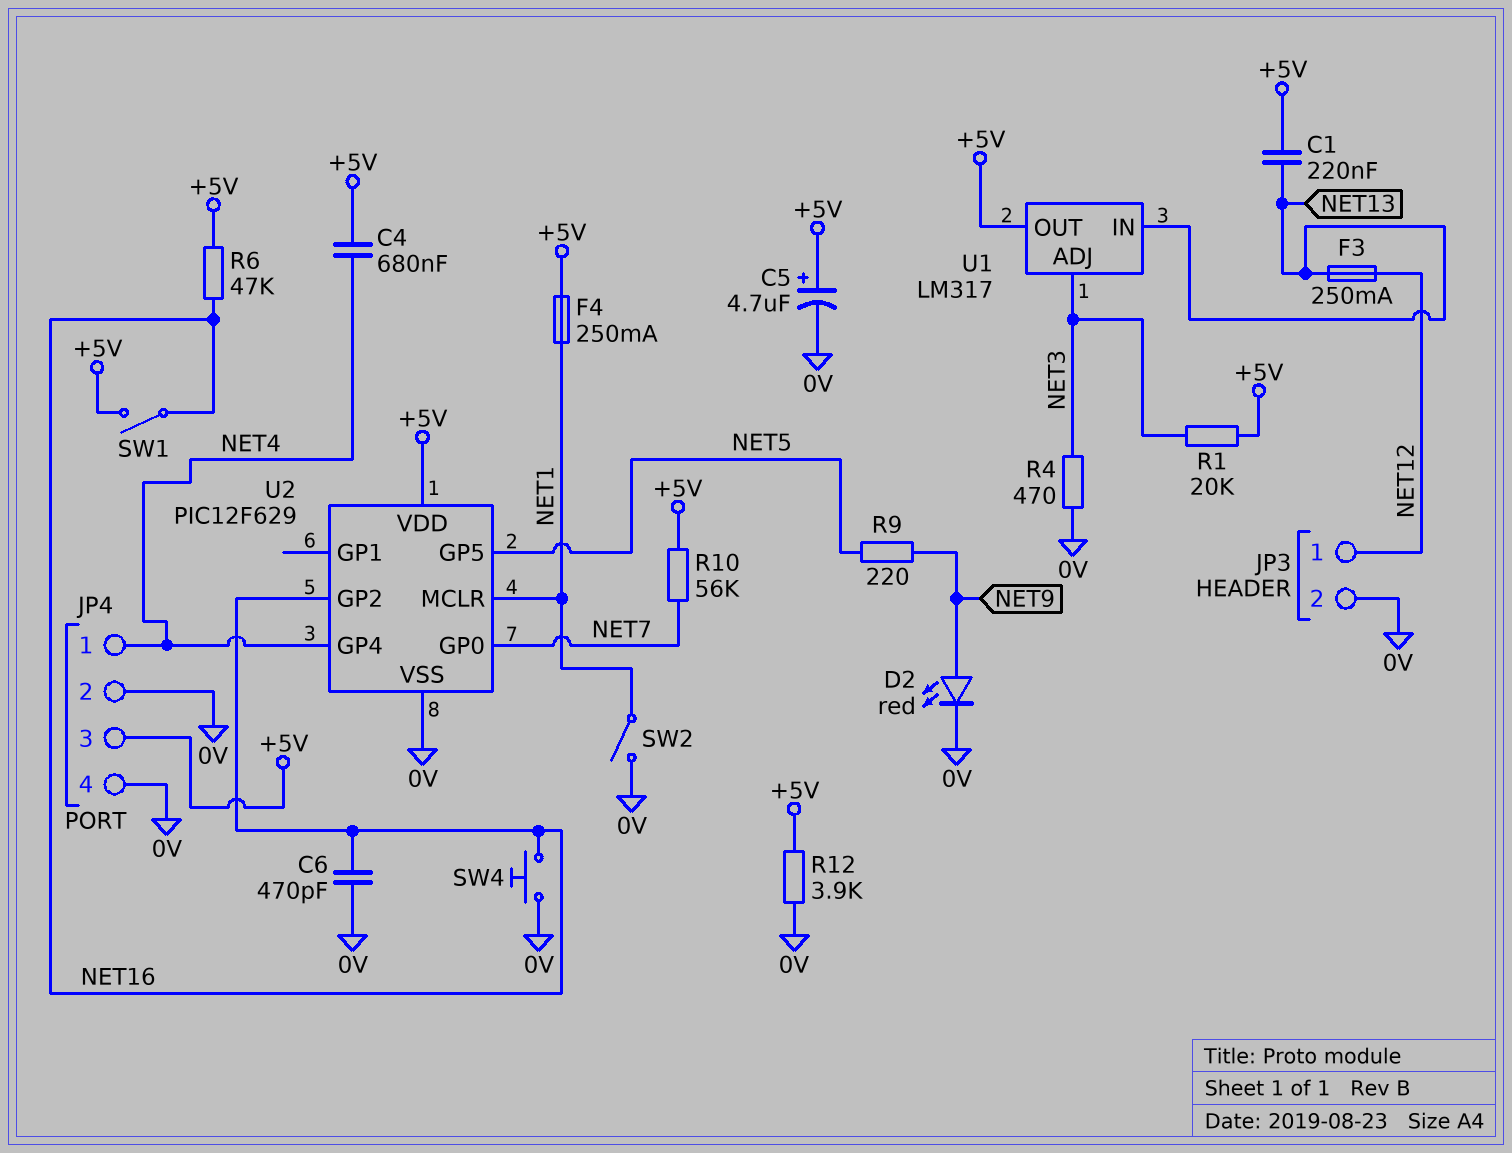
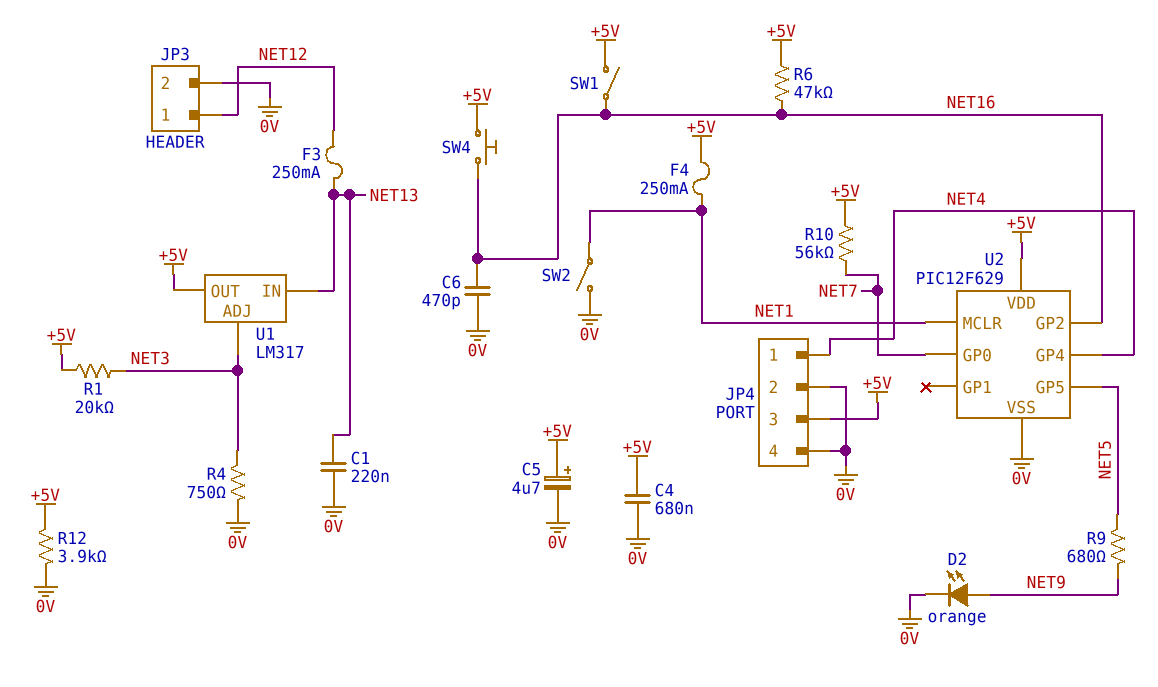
C1: 220nF (+5V, NET13) -> 220nF (0V, NET13)
C4: 680nF (+5V, NET4) -> 680nF (+5V, 0V)
D2: LED red (A NET9, K 0V) -> LED orange (A NET9, K 0V)
R4: 470 (0V, NET3) -> 750 (0V, NET3)
R9: 220 (NET5, NET9) -> 680 (NET5, NET9)
SW4: button (0V, NET16) -> button (+5V, NET16)

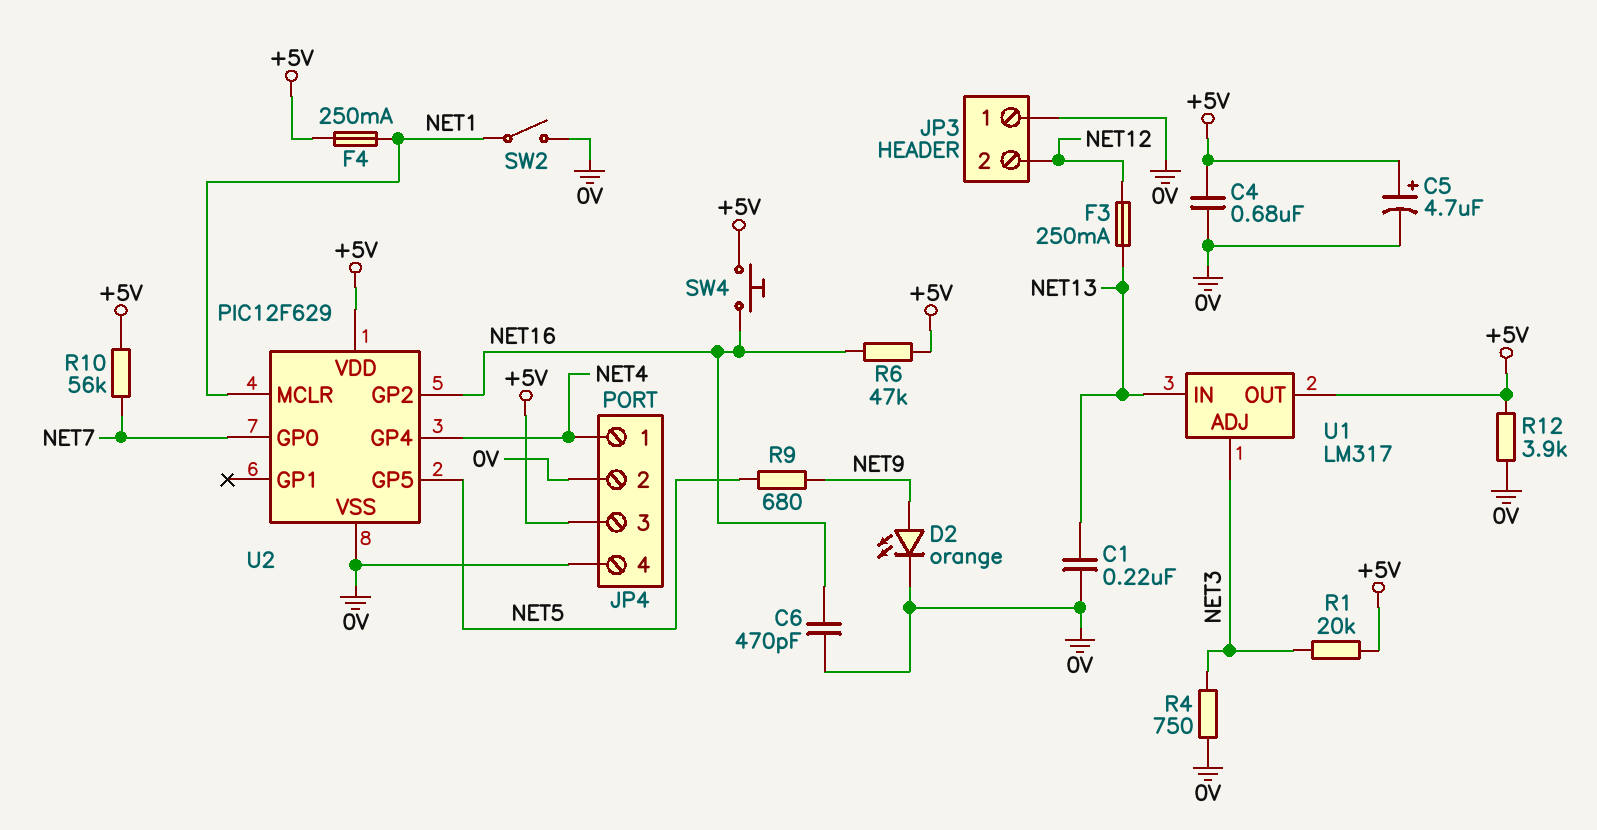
JP3 pin 1: NET12 -> 0V
JP3 pin 2: 0V -> NET12
SW1: switch (+5V, NET16) -> none

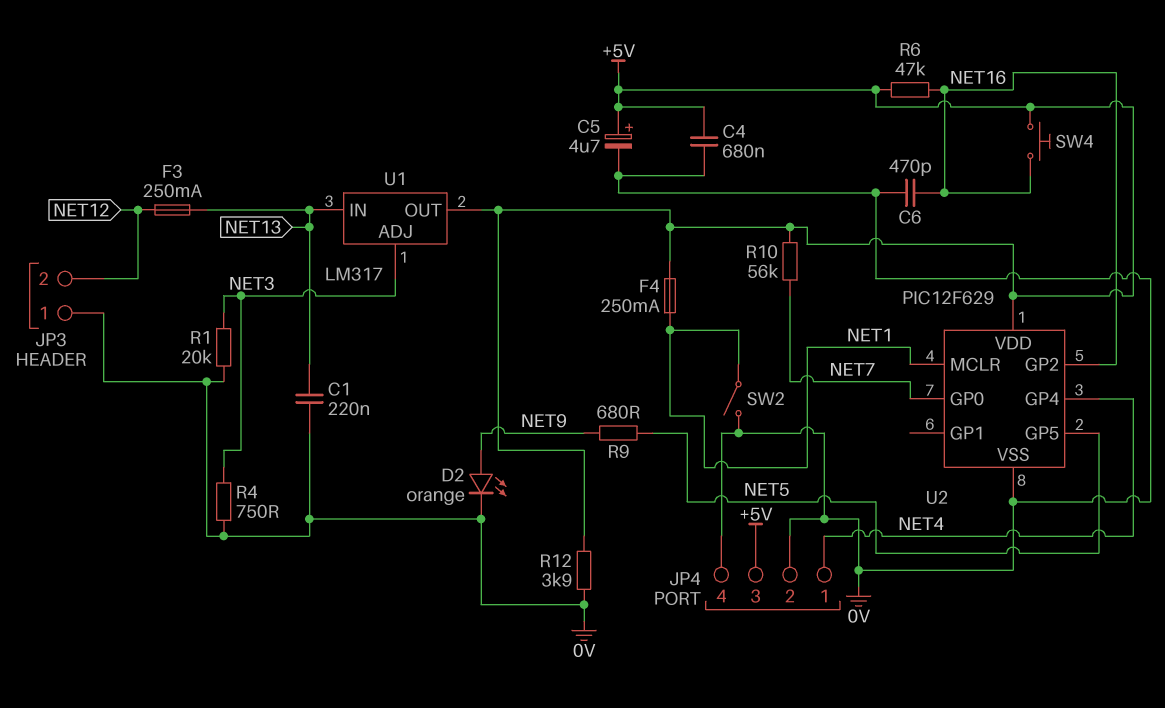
R1: 20k (+5V, NET3) -> 20k (0V, NET3)

